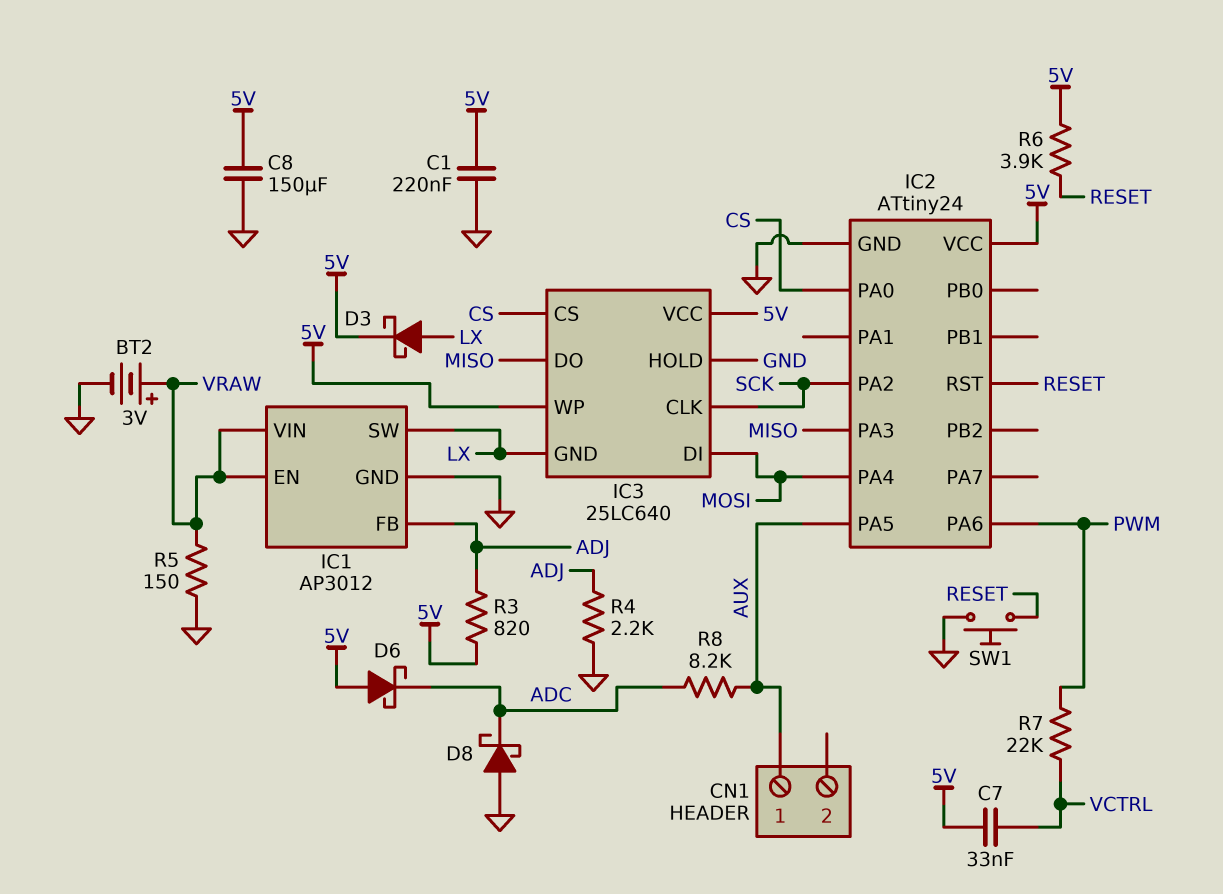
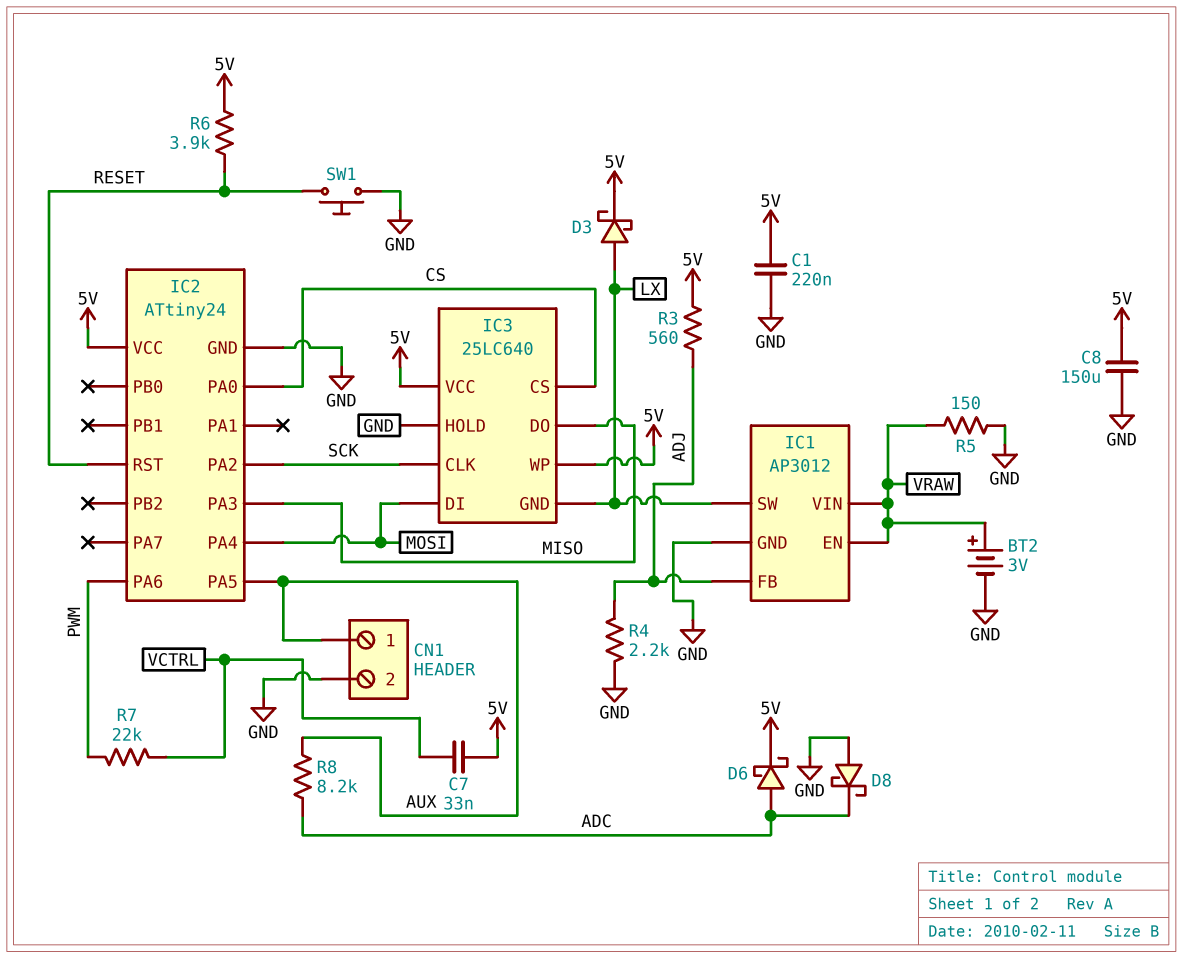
CN1 pin 2: none -> GND
D6: schottky (A 5V, K ADC) -> schottky (A ADC, K 5V)
R3: 820 (5V, ADJ) -> 560 (5V, ADJ)

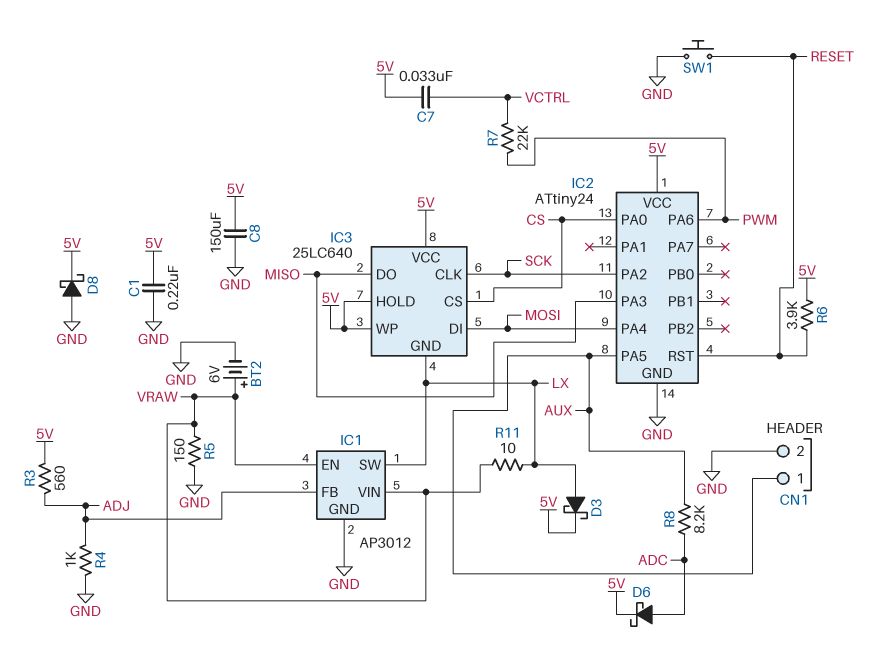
BT2: 3V (plus VRAW, minus GND) -> 6V (plus VRAW, minus GND)
D8: schottky (A GND, K ADC) -> schottky (A GND, K 5V)
IC3 pin HOLD: GND -> 5V
R4: 2.2k (ADJ, GND) -> 1k (ADJ, GND)
R11: none -> 10 (LX, VRAW)

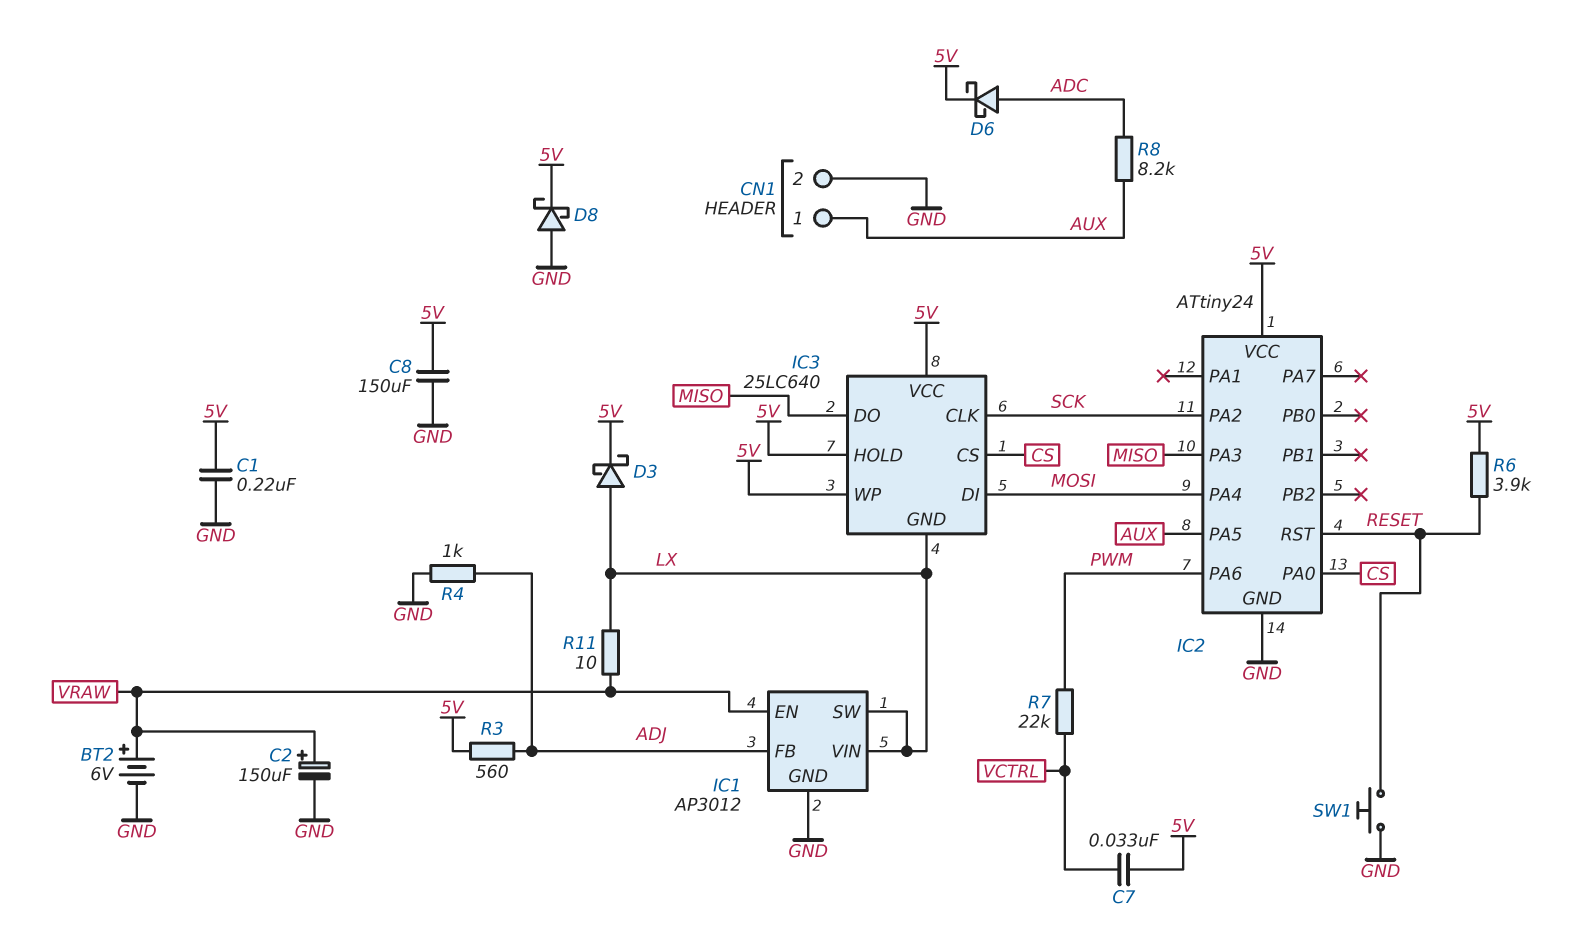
C2: none -> 150uF (plus VRAW, minus GND)
IC1 pin VIN: VRAW -> LX
R5: 150 (GND, VRAW) -> none

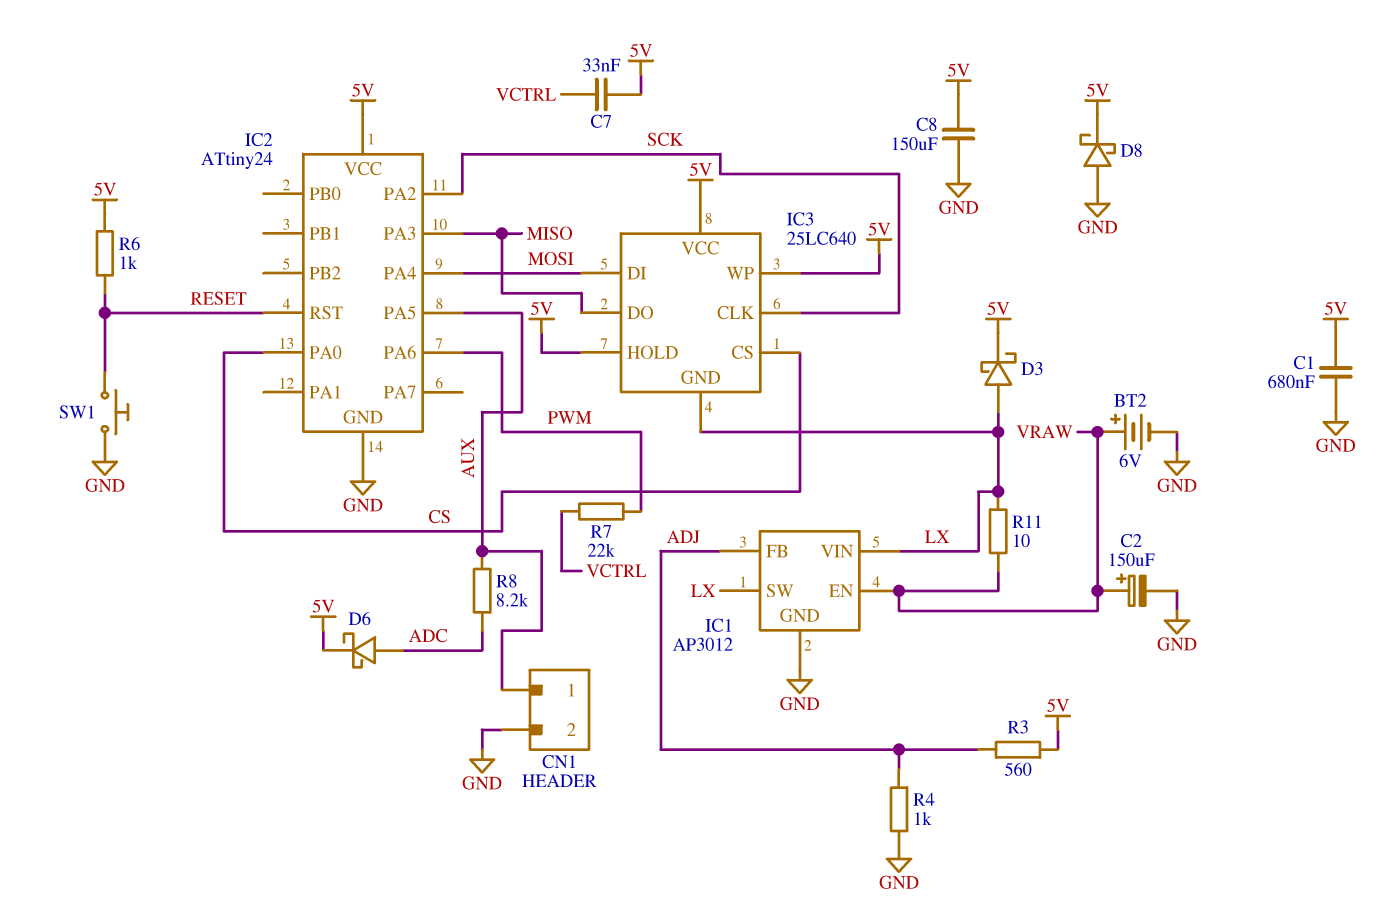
C1: 220nF (5V, GND) -> 680nF (5V, GND)
R6: 3.9k (5V, RESET) -> 1k (5V, RESET)

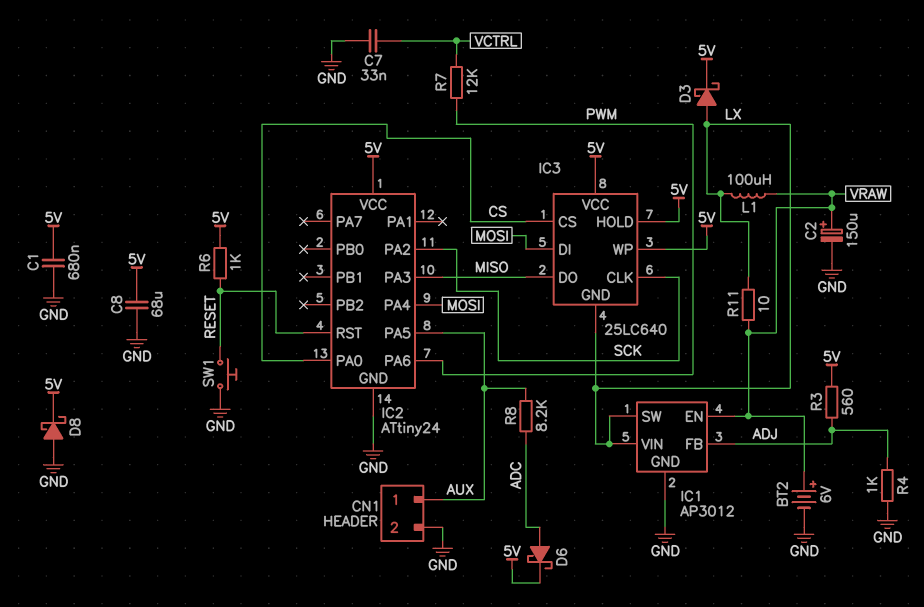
C7: 33nF (5V, VCTRL) -> 33nF (GND, VCTRL)
C8: 150uF (5V, GND) -> 68uF (5V, GND)
L1: none -> 100uH (LX, VRAW)
R7: 22k (PWM, VCTRL) -> 12k (PWM, VCTRL)

